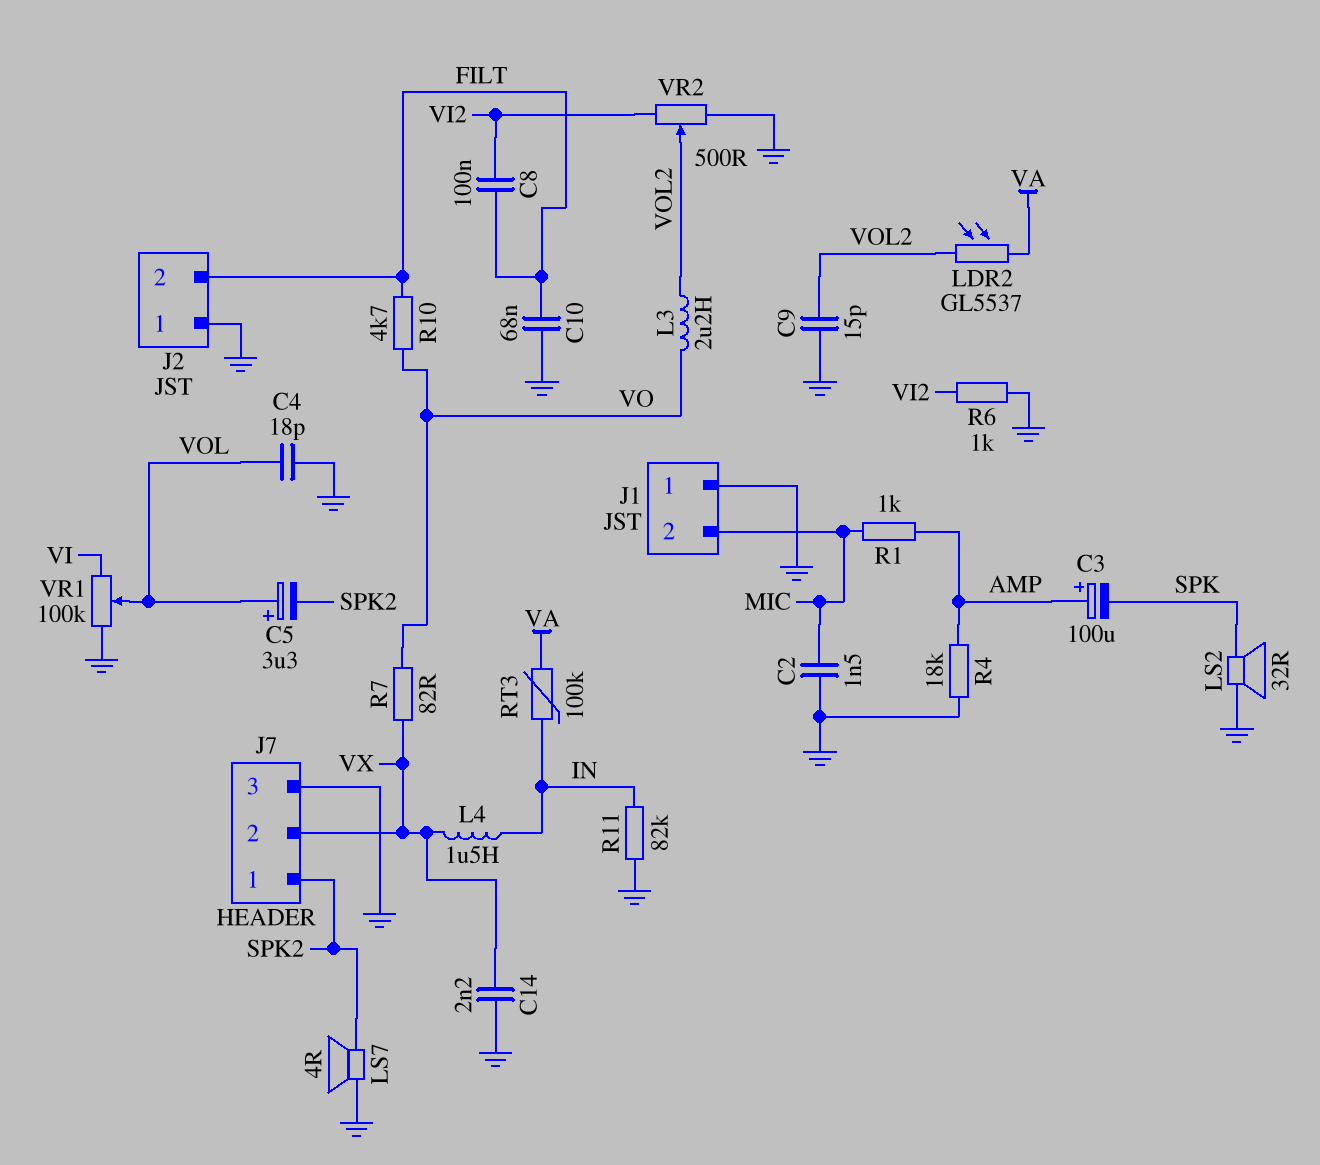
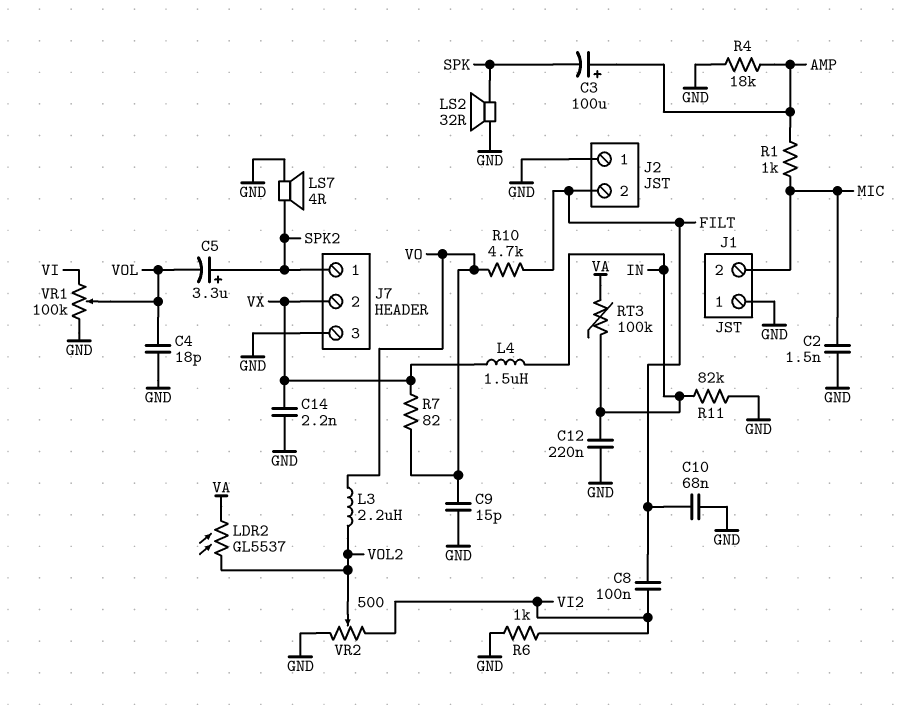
C5: 3.3uF (plus VOL, minus SPK2) -> 3.3uF (plus SPK2, minus VOL)
C9: 15pF (GND, VOL2) -> 15pF (GND, VO)
C12: none -> 220nF (GND, IN)

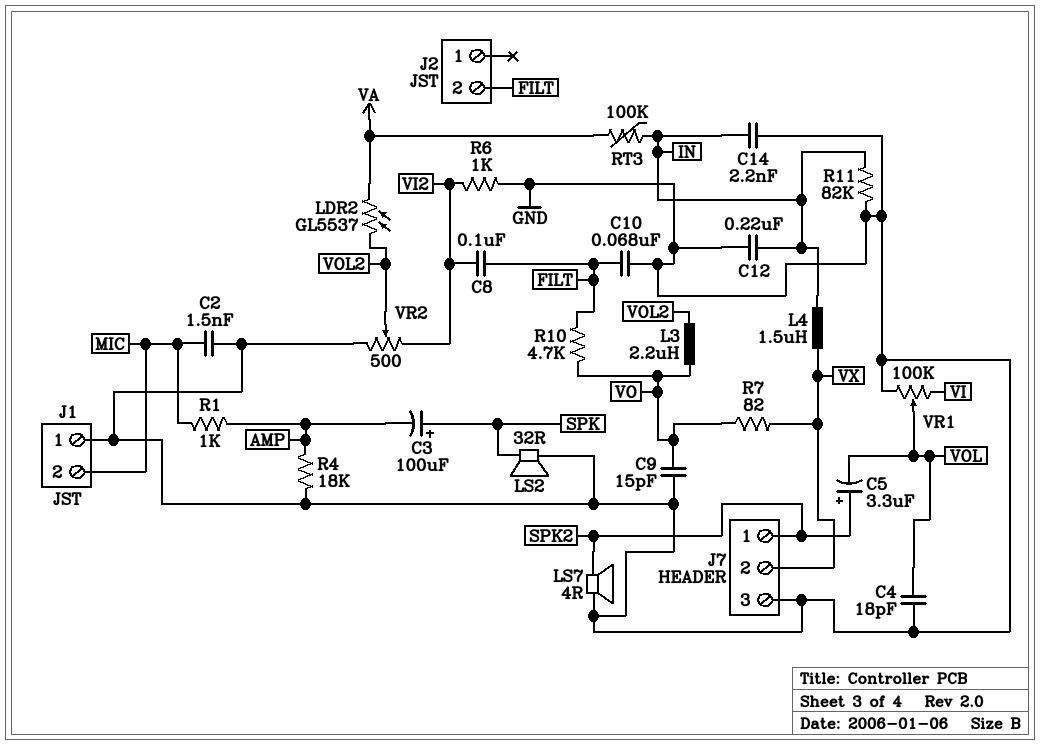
C3: 100uF (plus AMP, minus SPK) -> 100uF (plus SPK, minus AMP)
C14: 2.2nF (GND, VX) -> 2.2nF (GND, IN)
J2 pin 1: GND -> none

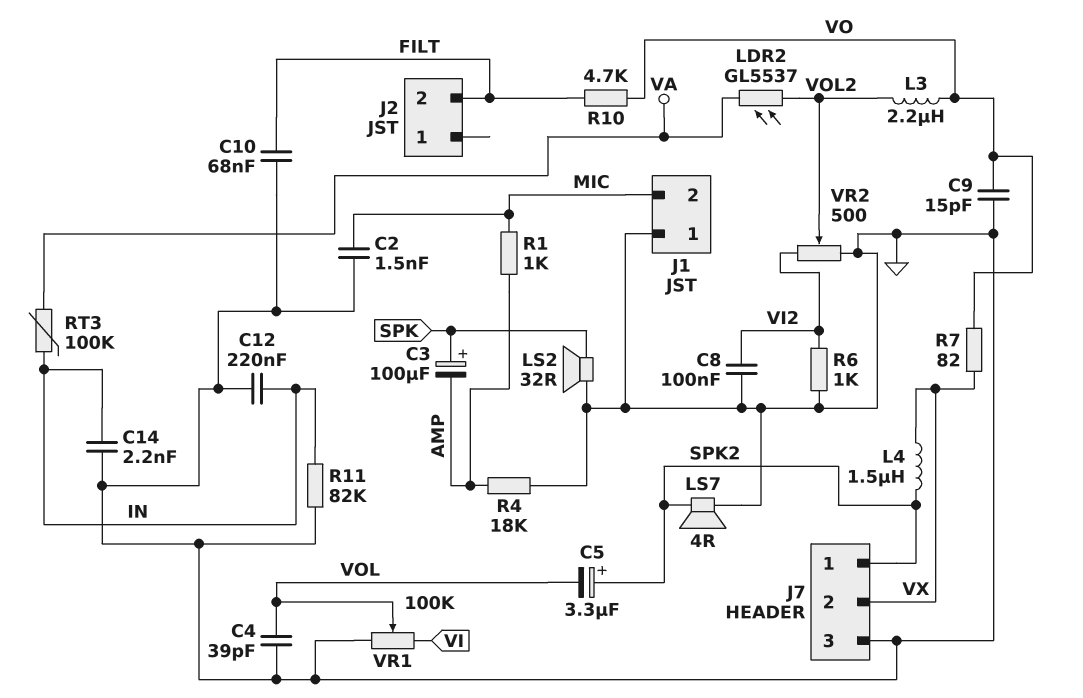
C4: 18pF (GND, VOL) -> 39pF (GND, VOL)
C8: 100nF (FILT, VI2) -> 100nF (GND, VI2)
L4: 1.5uH (IN, VX) -> 1.5uH (SPK2, VX)

